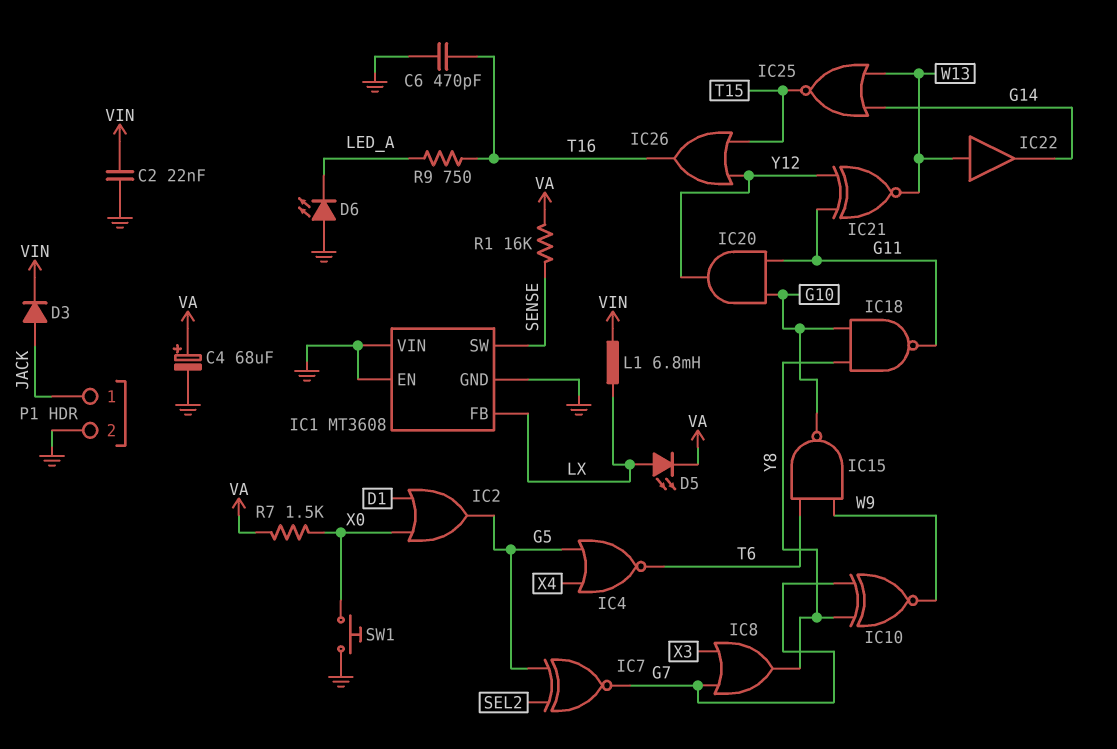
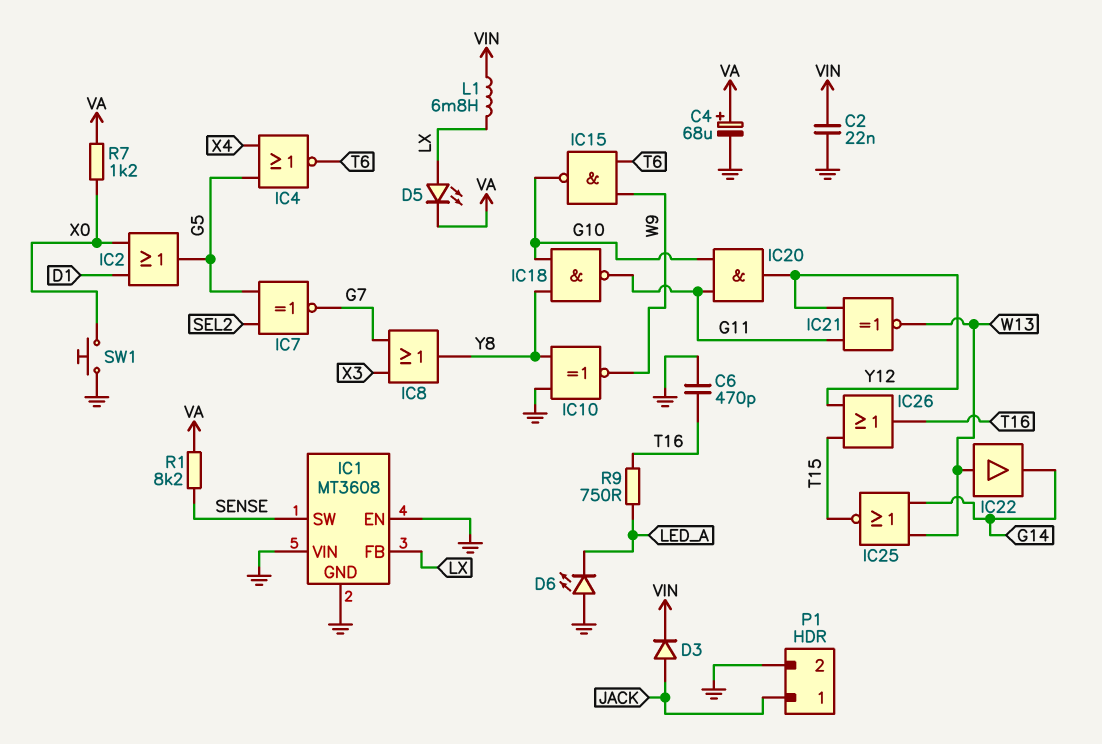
IC10: XNOR (in G7, in Y8, out W9) -> XNOR (in GND, in Y8, out W9)
R1: 16k (SENSE, VA) -> 8.2k (SENSE, VA)
R7: 1.5k (VA, X0) -> 1.2k (VA, X0)

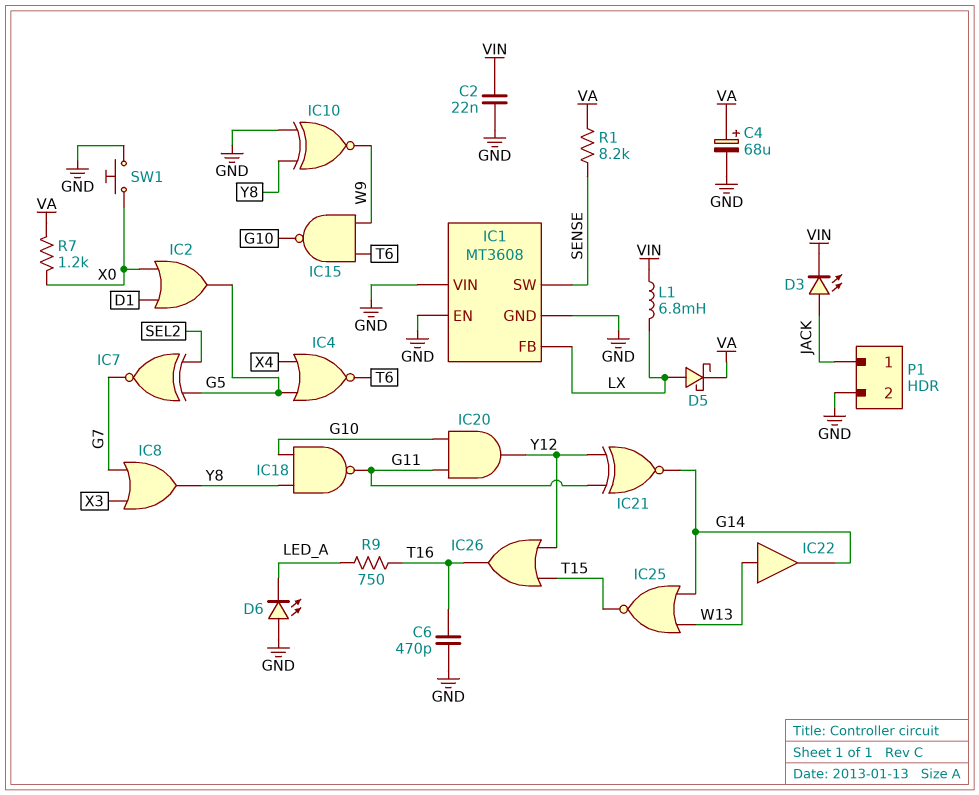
D3: diode (A JACK, K VIN) -> LED (A JACK, K VIN)
D5: LED (A LX, K VA) -> schottky (A LX, K VA)
IC21: XNOR (in G11, in Y12, out W13) -> XNOR (in G11, in Y12, out G14)

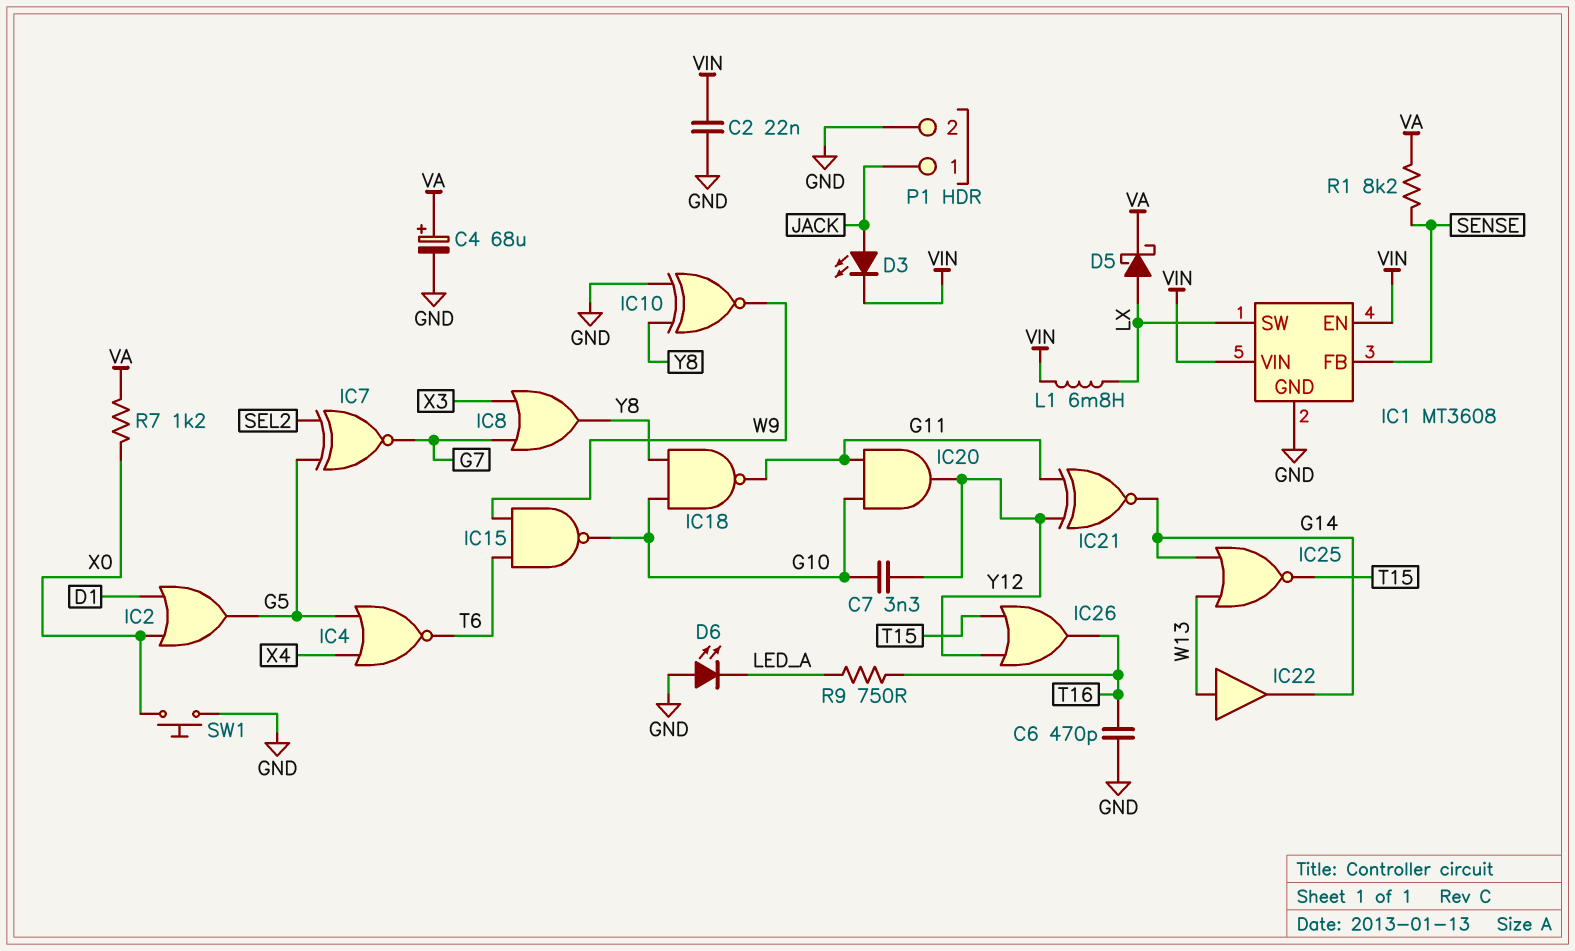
C7: none -> 3.3nF (G10, Y12)
IC1 pin EN: GND -> VIN
IC1 pin FB: LX -> SENSE
IC1 pin SW: SENSE -> LX
IC1 pin VIN: GND -> VIN

